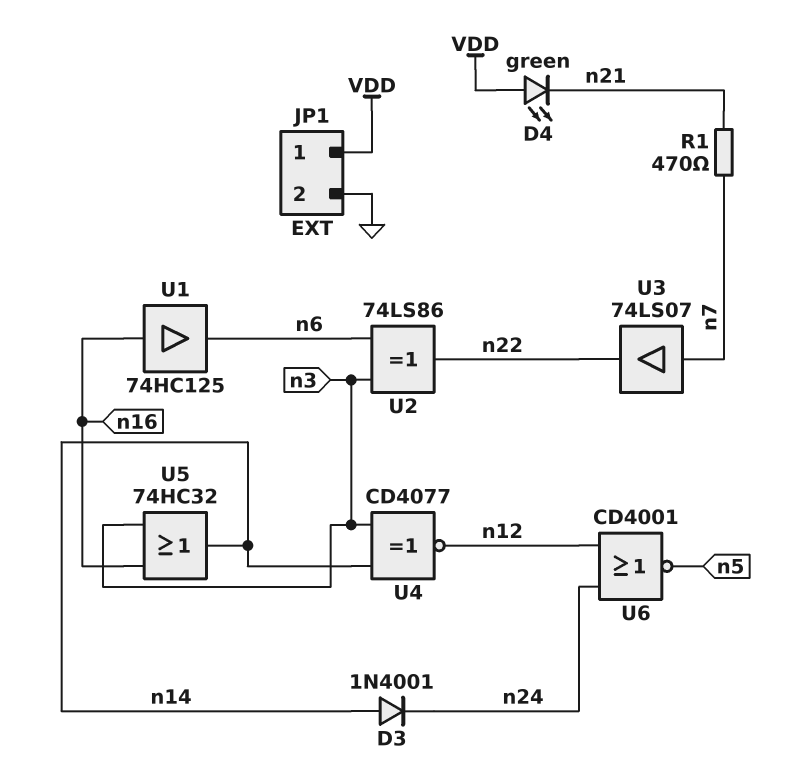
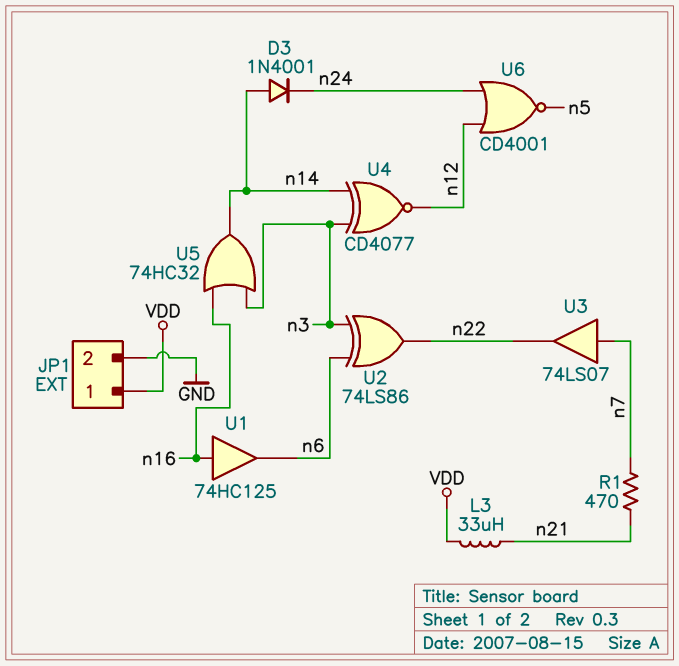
D4: LED green (A VDD, K n21) -> none
L3: none -> 33uH (VDD, n21)

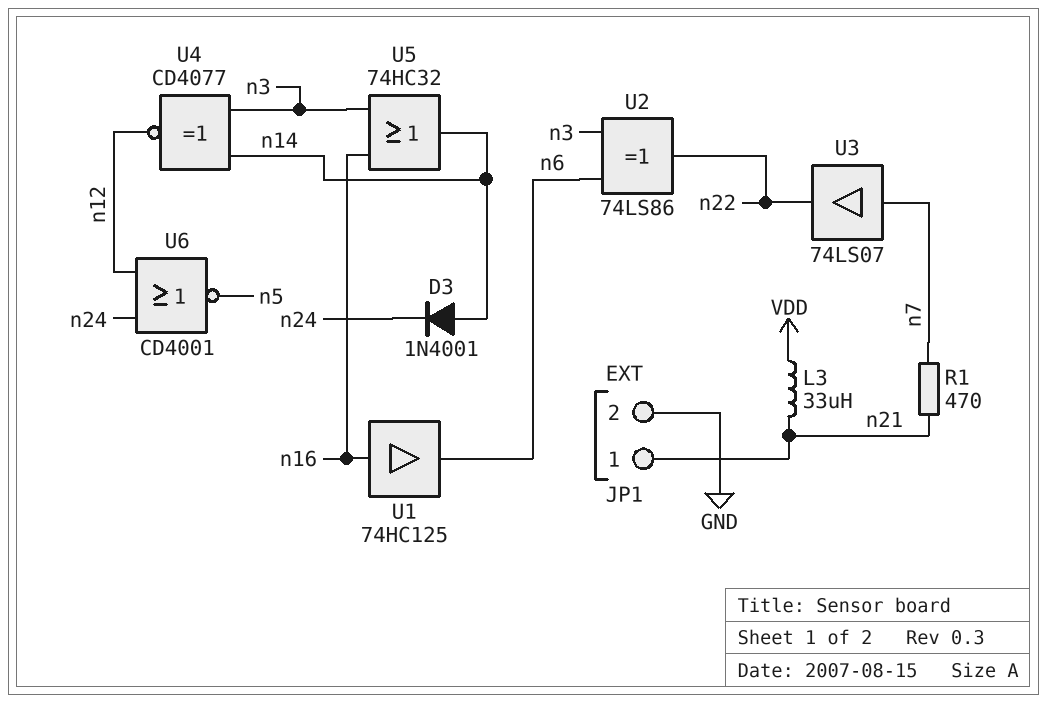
JP1 pin 1: VDD -> n21

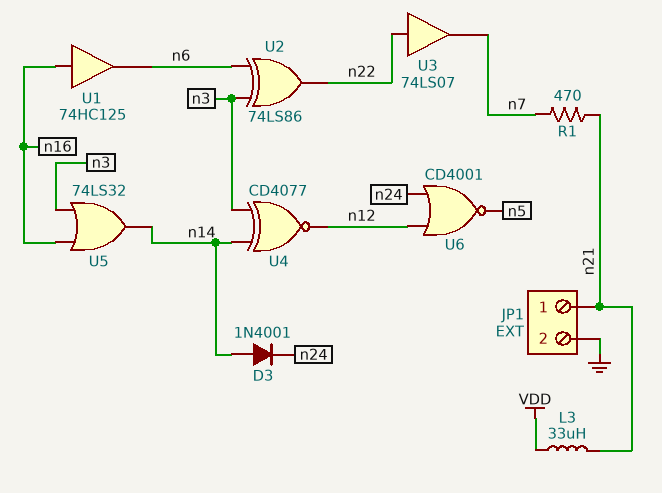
U3: buffer 74LS07 (in n7, out n22) -> buffer 74LS07 (in n22, out n7)
U5: OR 74HC32 (in n3, in n16, out n14) -> OR 74LS32 (in n3, in n16, out n14)

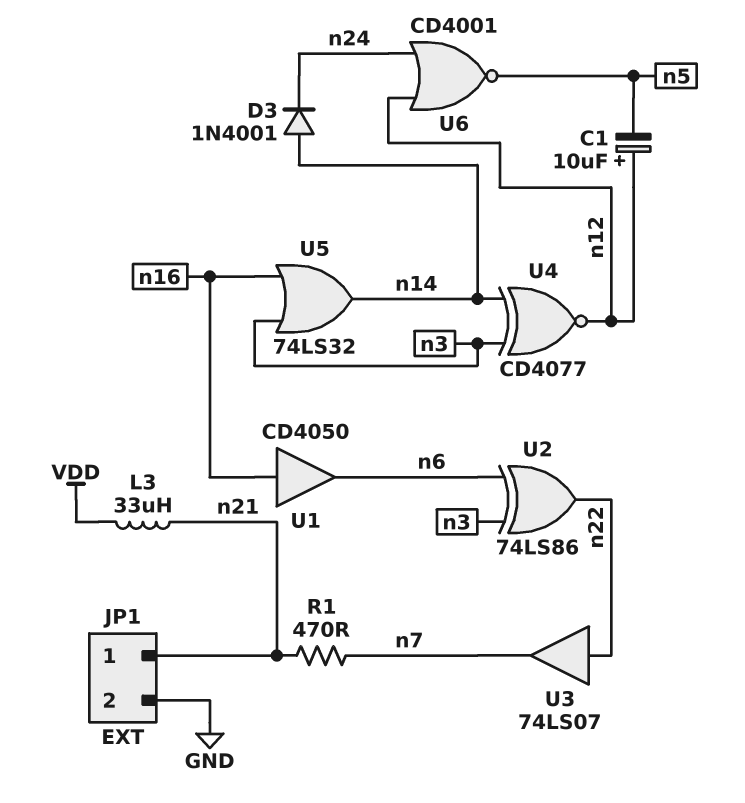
C1: none -> 10uF (plus n12, minus n5)
U1: buffer 74HC125 (in n16, out n6) -> buffer CD4050 (in n16, out n6)

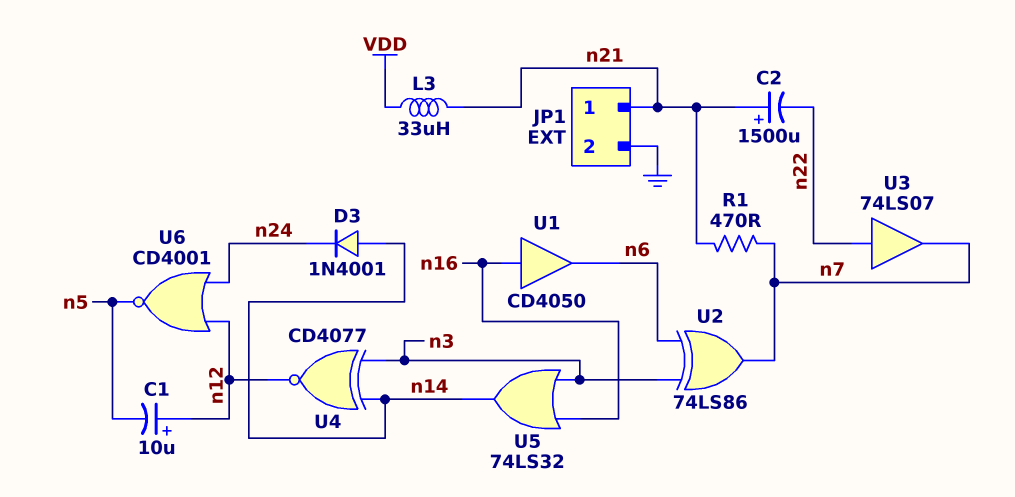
C2: none -> 1500uF (plus n21, minus n22)
U2: XOR 74LS86 (in n3, in n6, out n22) -> XOR 74LS86 (in n3, in n6, out n7)

